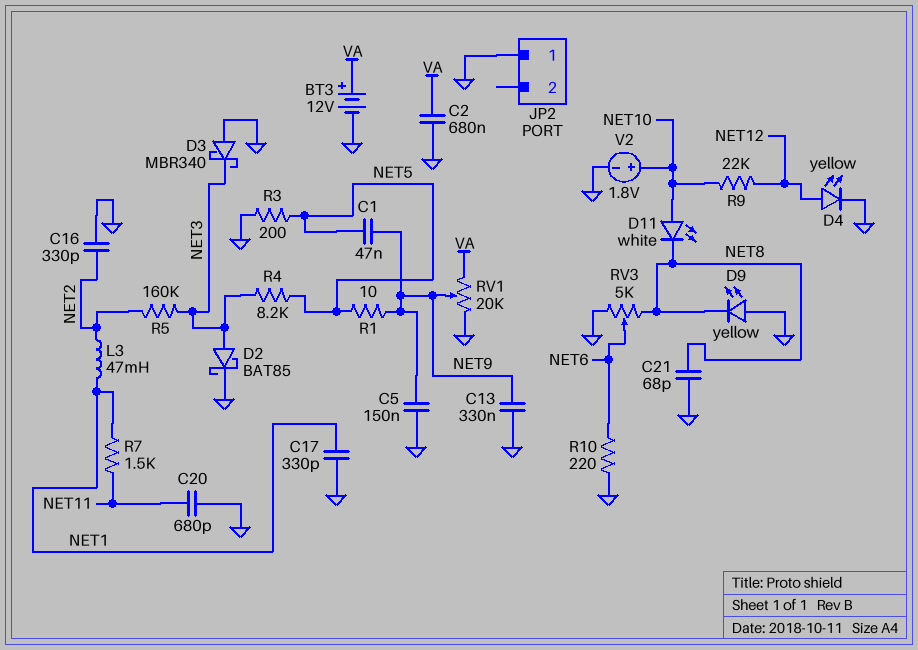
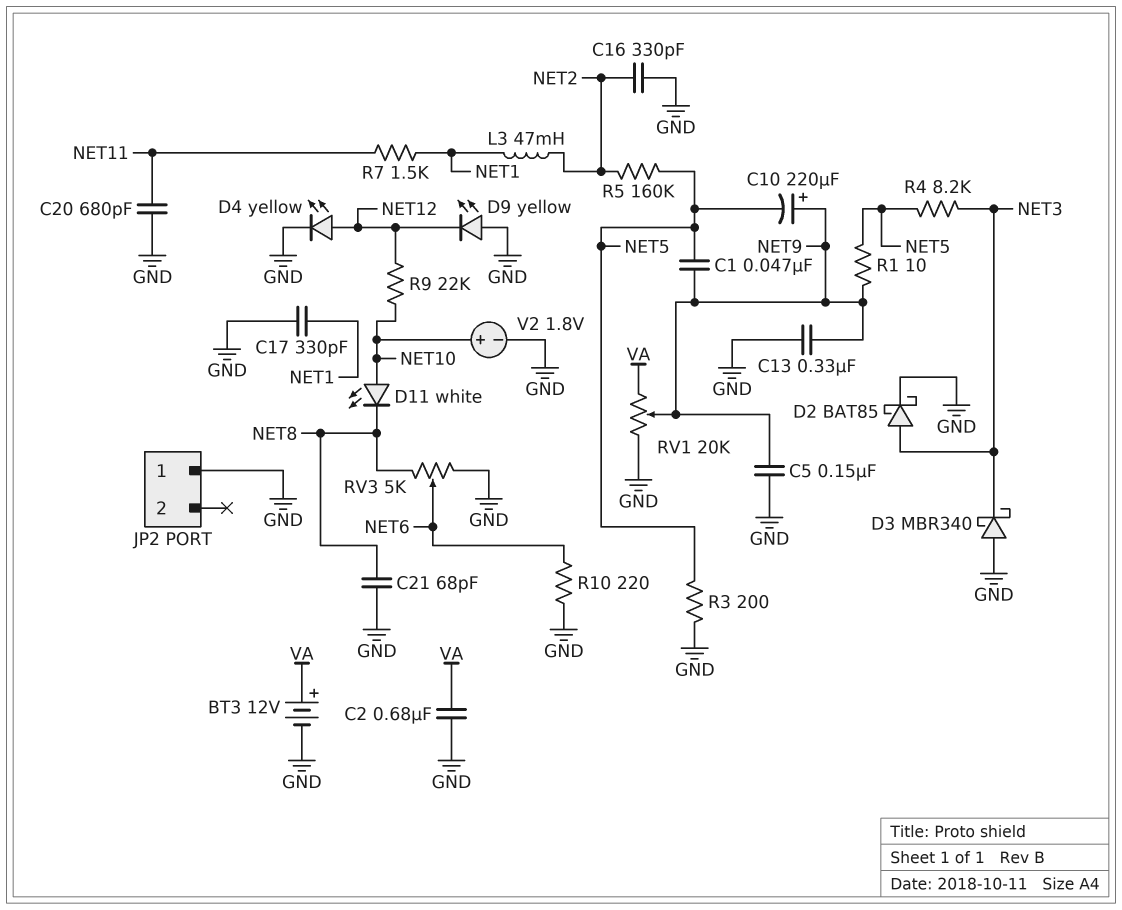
C10: none -> 220uF (plus NET9, minus NET5)
D9: LED yellow (A GND, K NET8) -> LED yellow (A GND, K NET12)
R5: 160k (NET2, NET3) -> 160k (NET2, NET5)

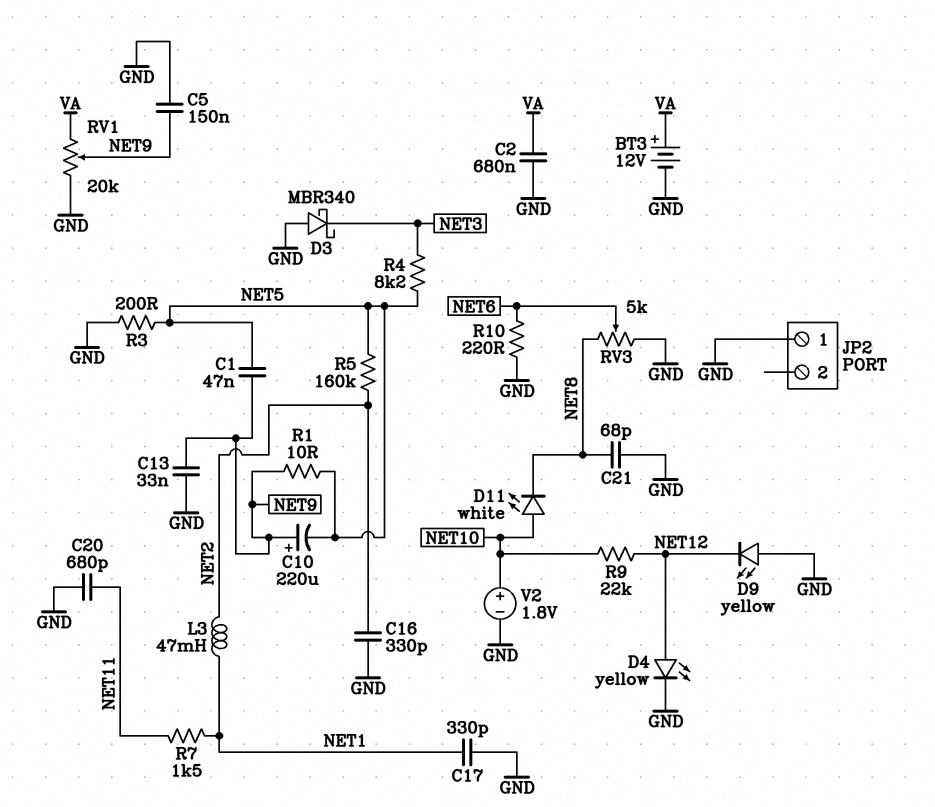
C13: 330nF (GND, NET9) -> 33nF (GND, NET9)
D2: schottky BAT85 (A NET3, K GND) -> none

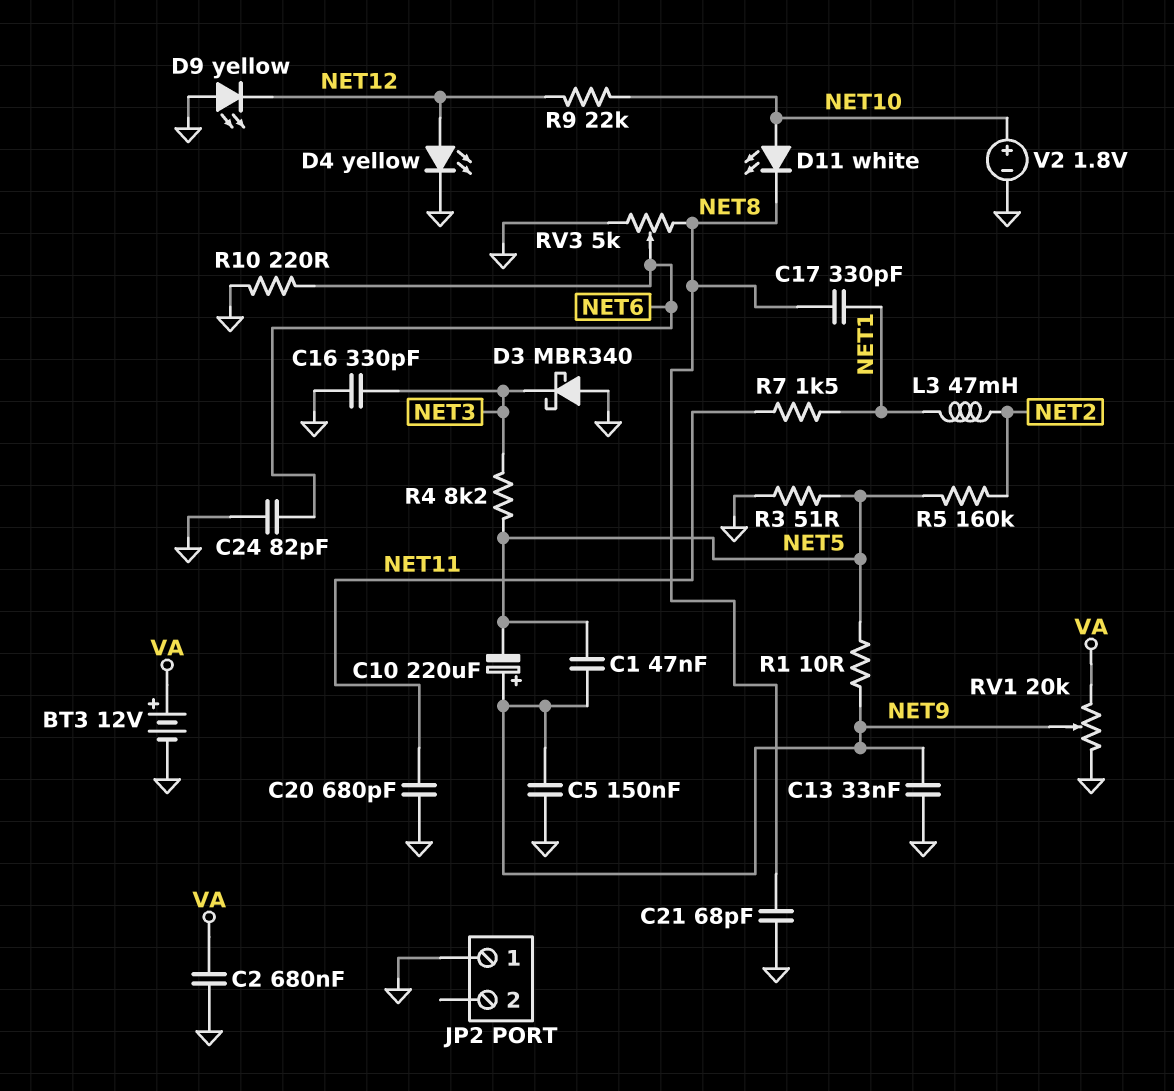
C16: 330pF (GND, NET2) -> 330pF (GND, NET3)
C17: 330pF (GND, NET1) -> 330pF (NET1, NET8)
C24: none -> 82pF (GND, NET6)
R3: 200 (GND, NET5) -> 51 (GND, NET5)

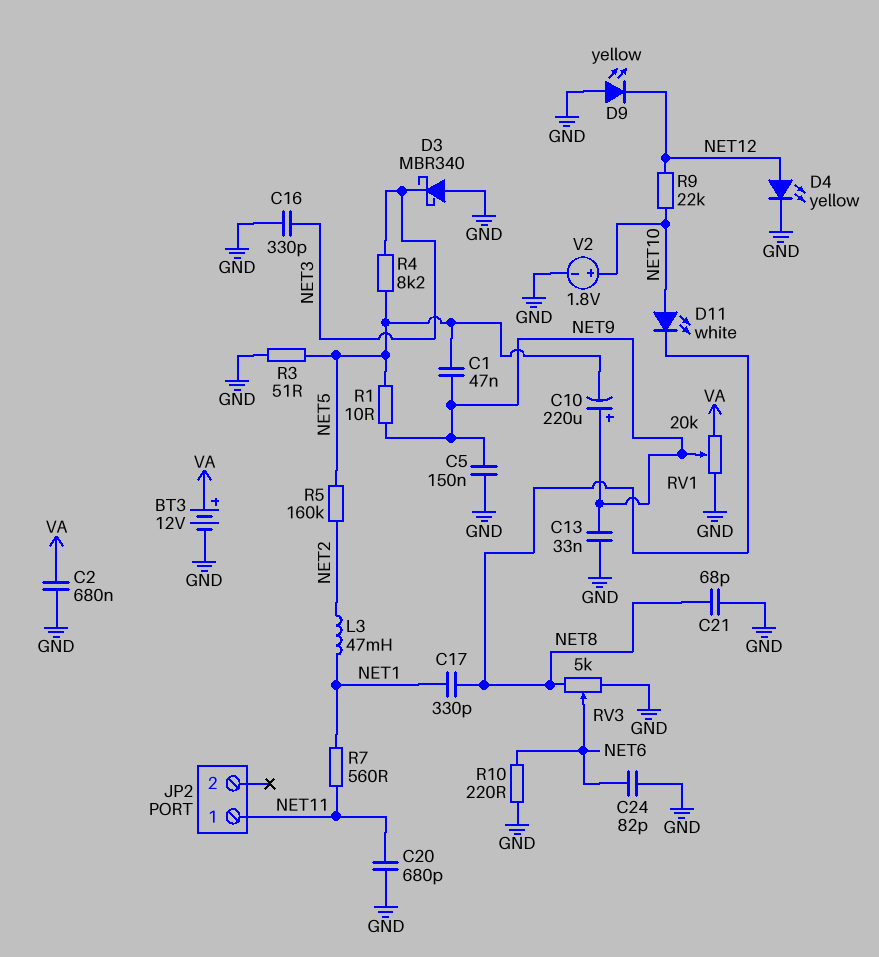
JP2 pin 1: GND -> NET11
R7: 1.5k (NET1, NET11) -> 560 (NET1, NET11)

